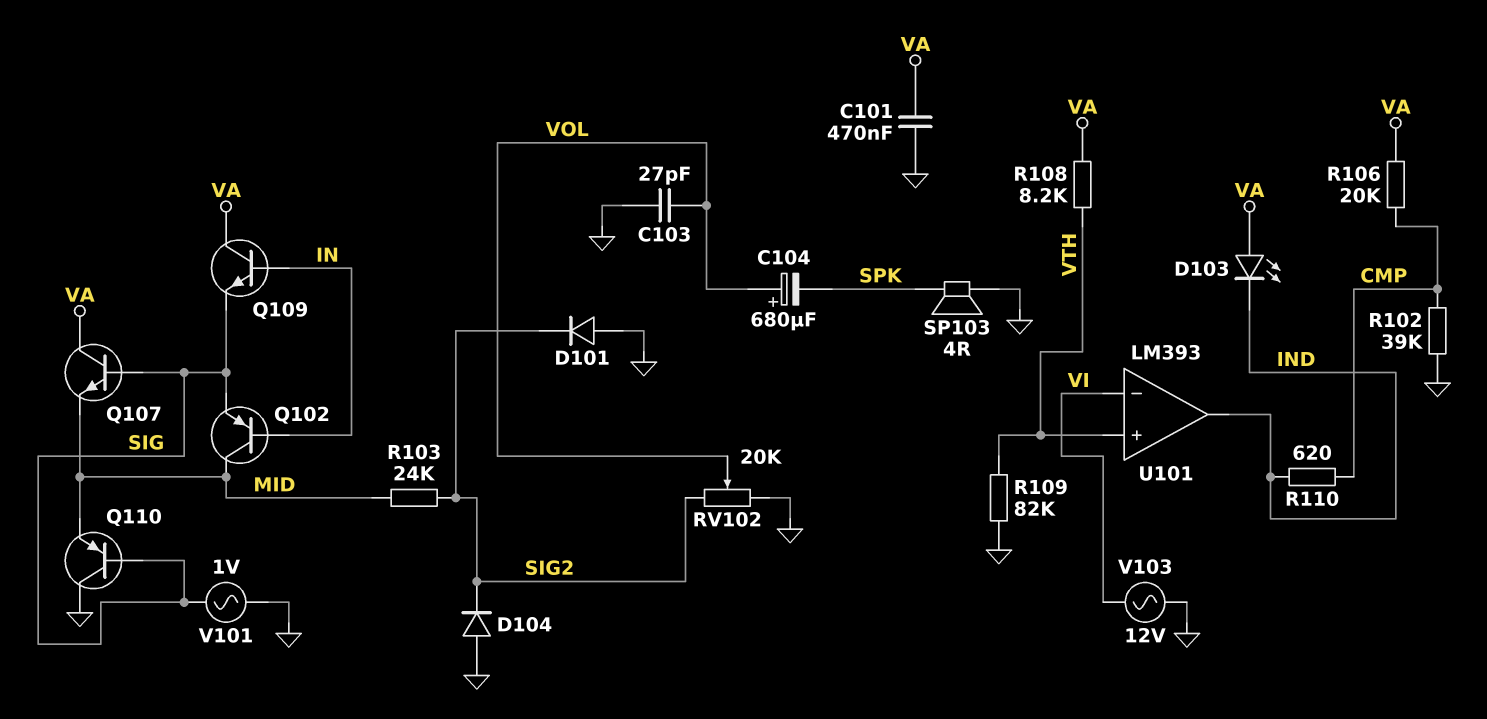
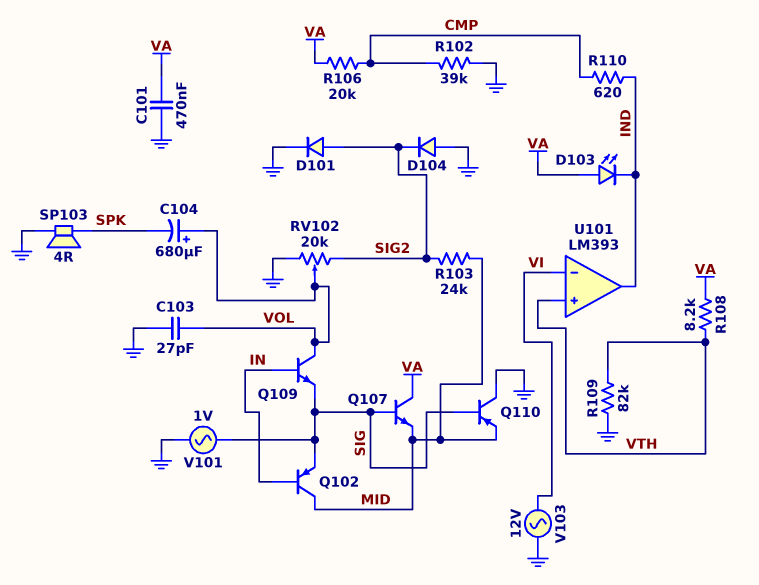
D101: diode (A GND, K SIG2) -> diode (A SIG2, K GND)
Q109: NPN (B IN, C VA, E SIG) -> NPN (B IN, C VOL, E SIG)

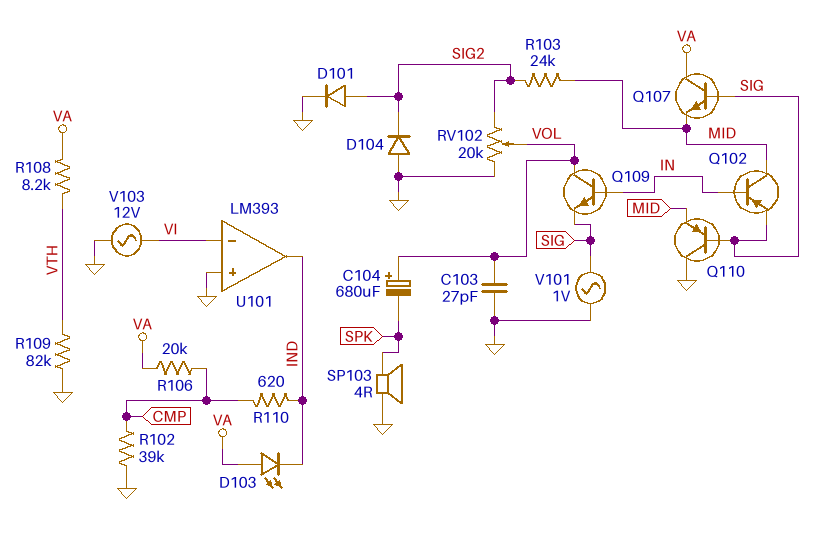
C101: 470nF (GND, VA) -> none
U101 pin in+: VTH -> GND

